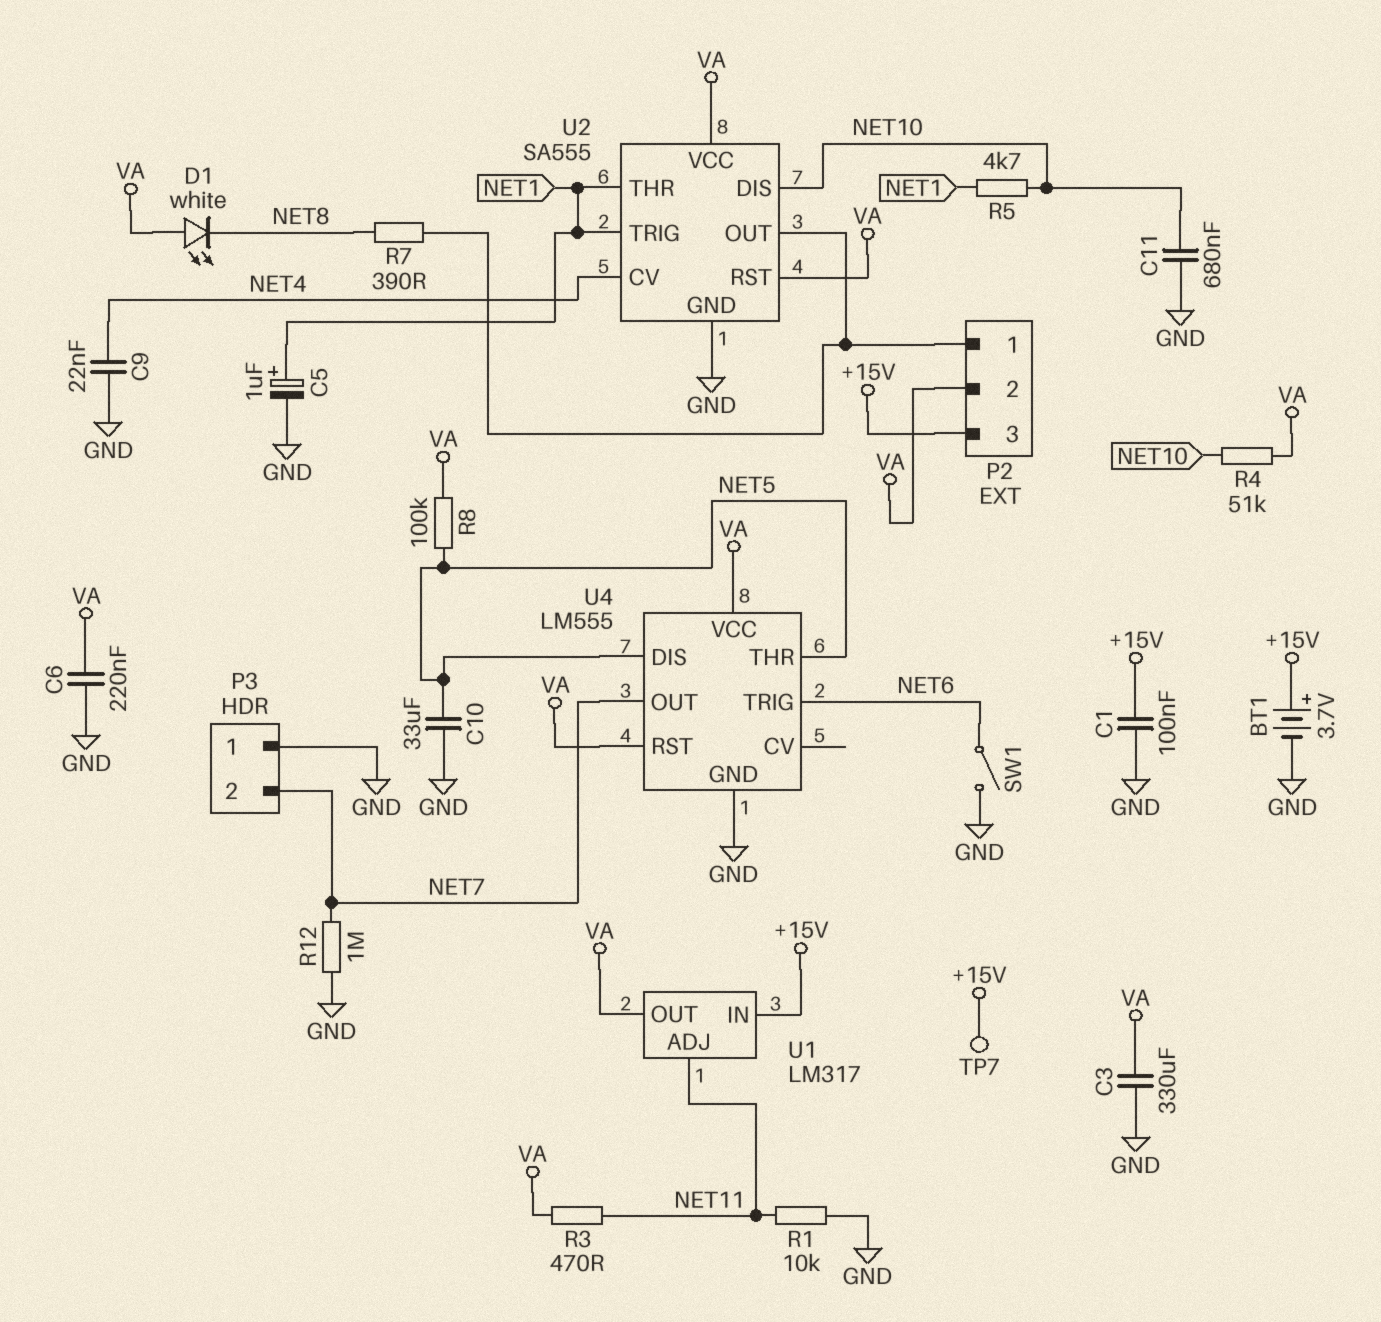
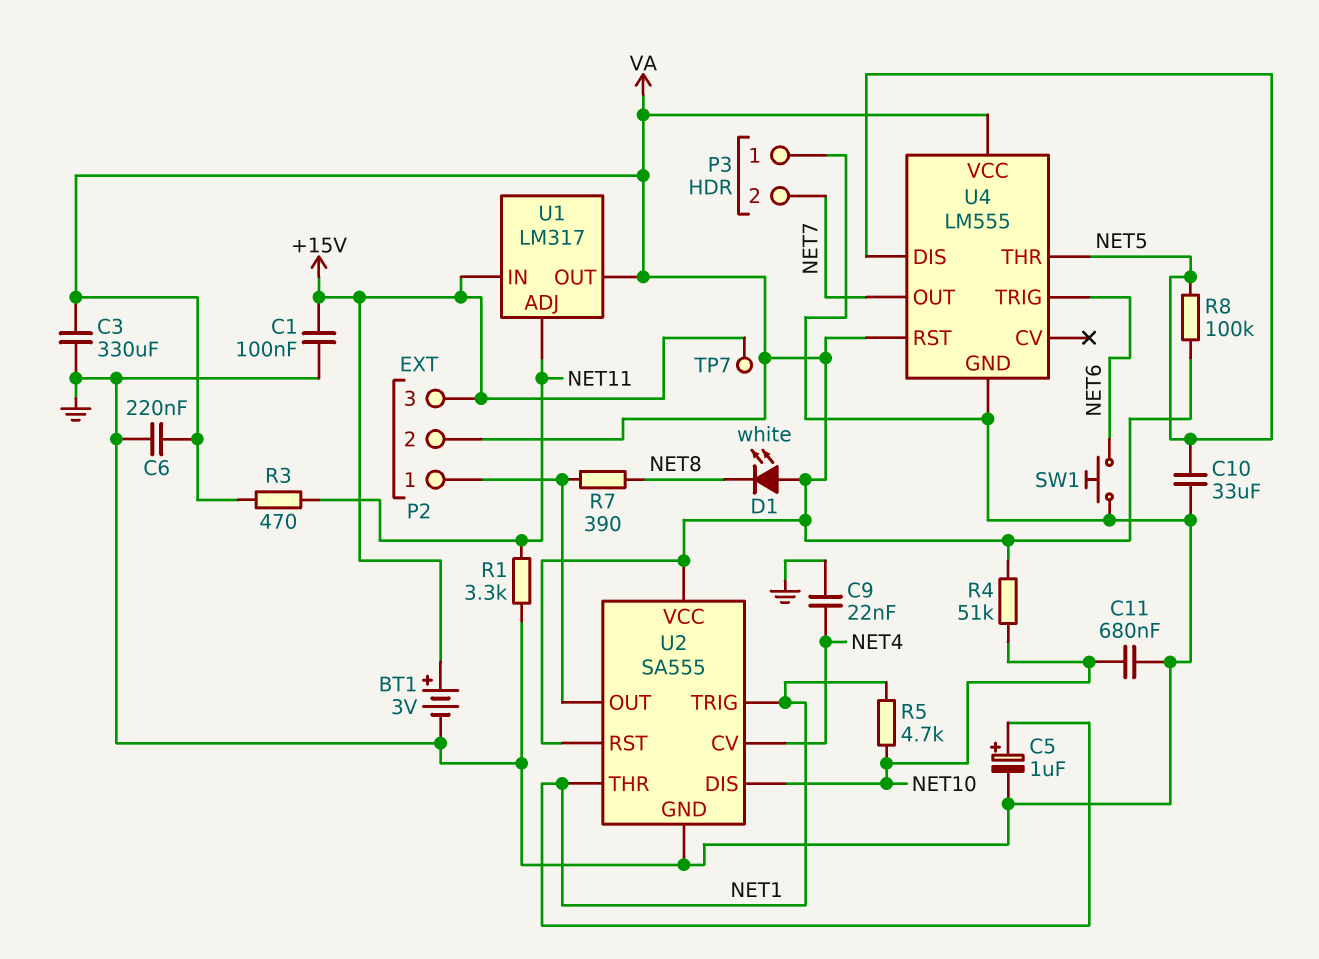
BT1: 3.7V (plus +15V, minus GND) -> 3V (plus +15V, minus GND)
R1: 10k (GND, NET11) -> 3.3k (GND, NET11)
R12: 1M (GND, NET7) -> none
SW1: switch (GND, NET6) -> button (GND, NET6)

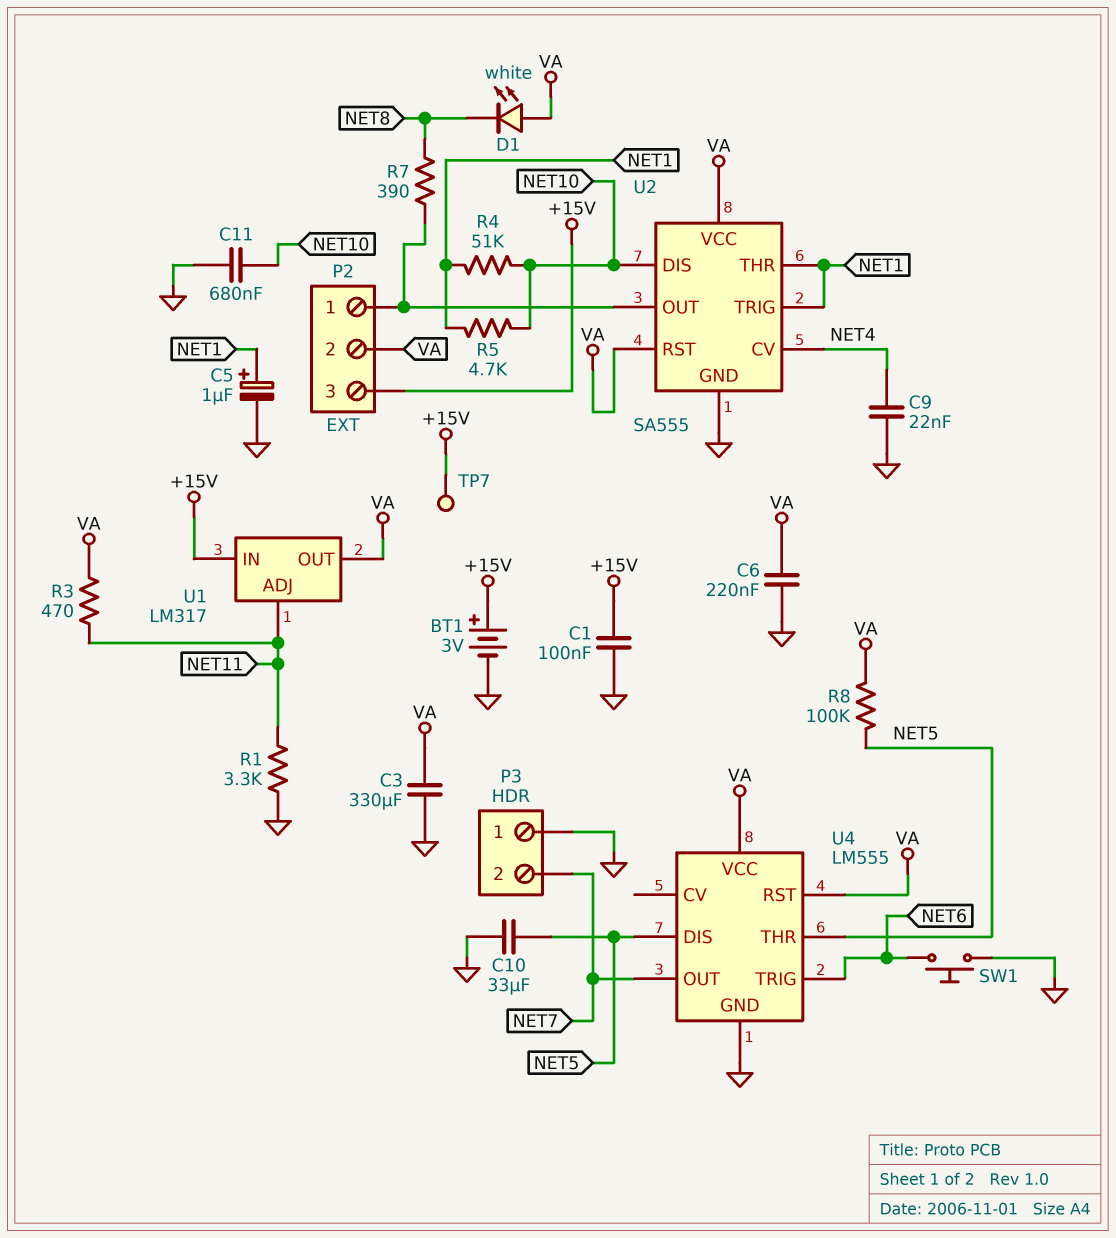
R4: 51k (NET10, VA) -> 51k (NET1, NET10)

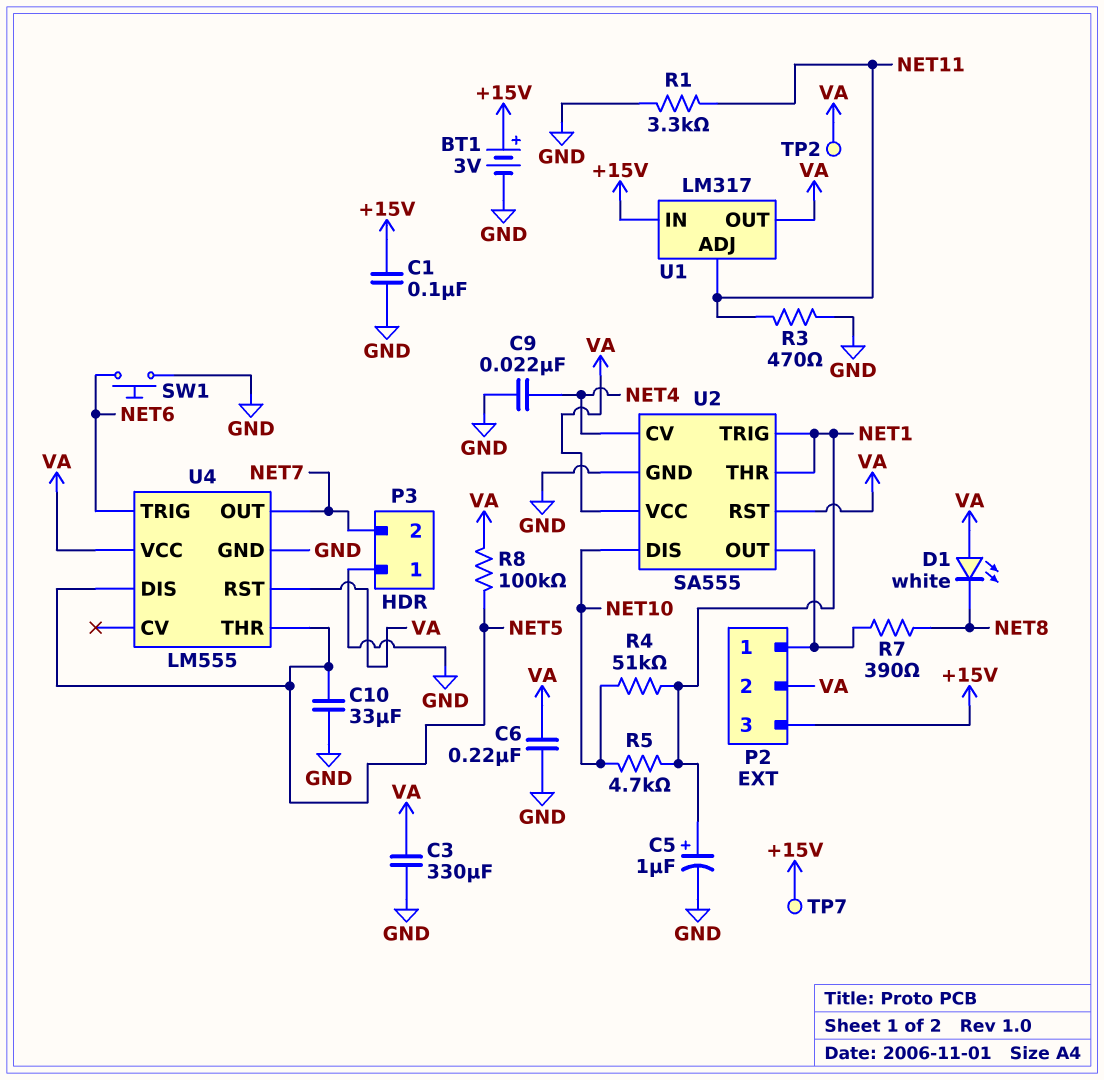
C11: 680nF (GND, NET10) -> none
R3: 470 (NET11, VA) -> 470 (GND, NET11)
TP2: none -> test point (VA)

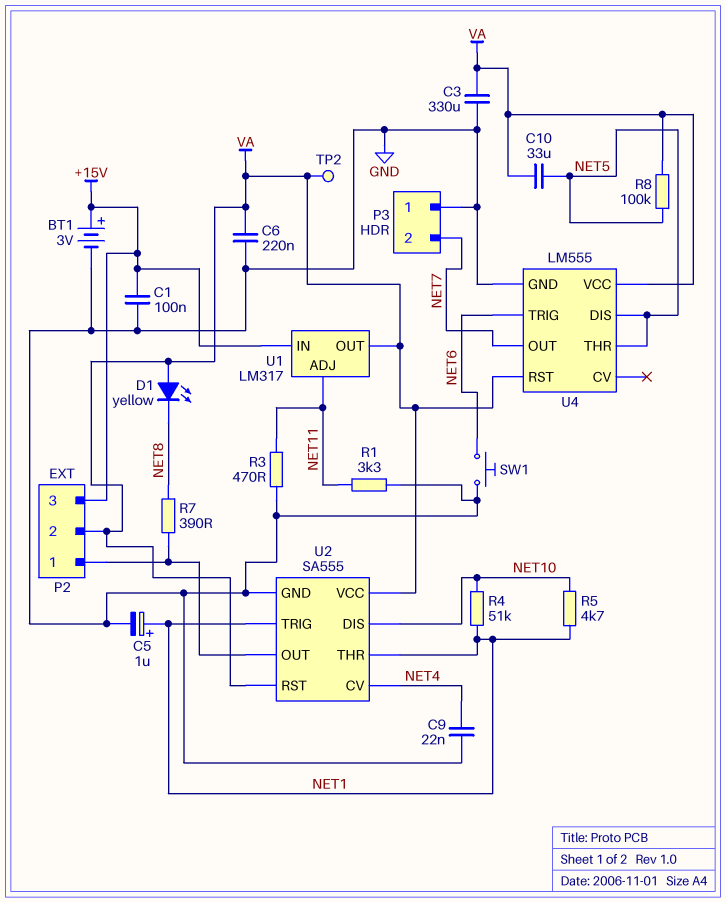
C10: 33uF (GND, NET5) -> 33uF (NET5, VA)
D1: LED white (A VA, K NET8) -> LED yellow (A VA, K NET8)
TP7: test point (+15V) -> none

